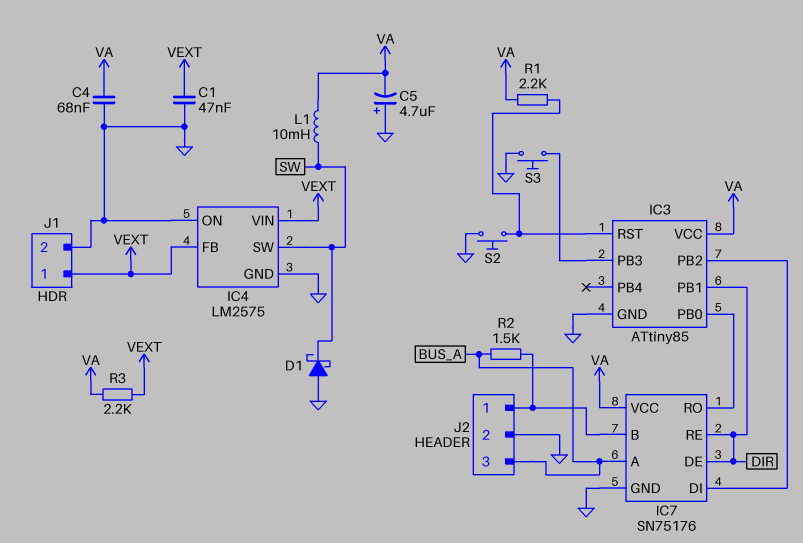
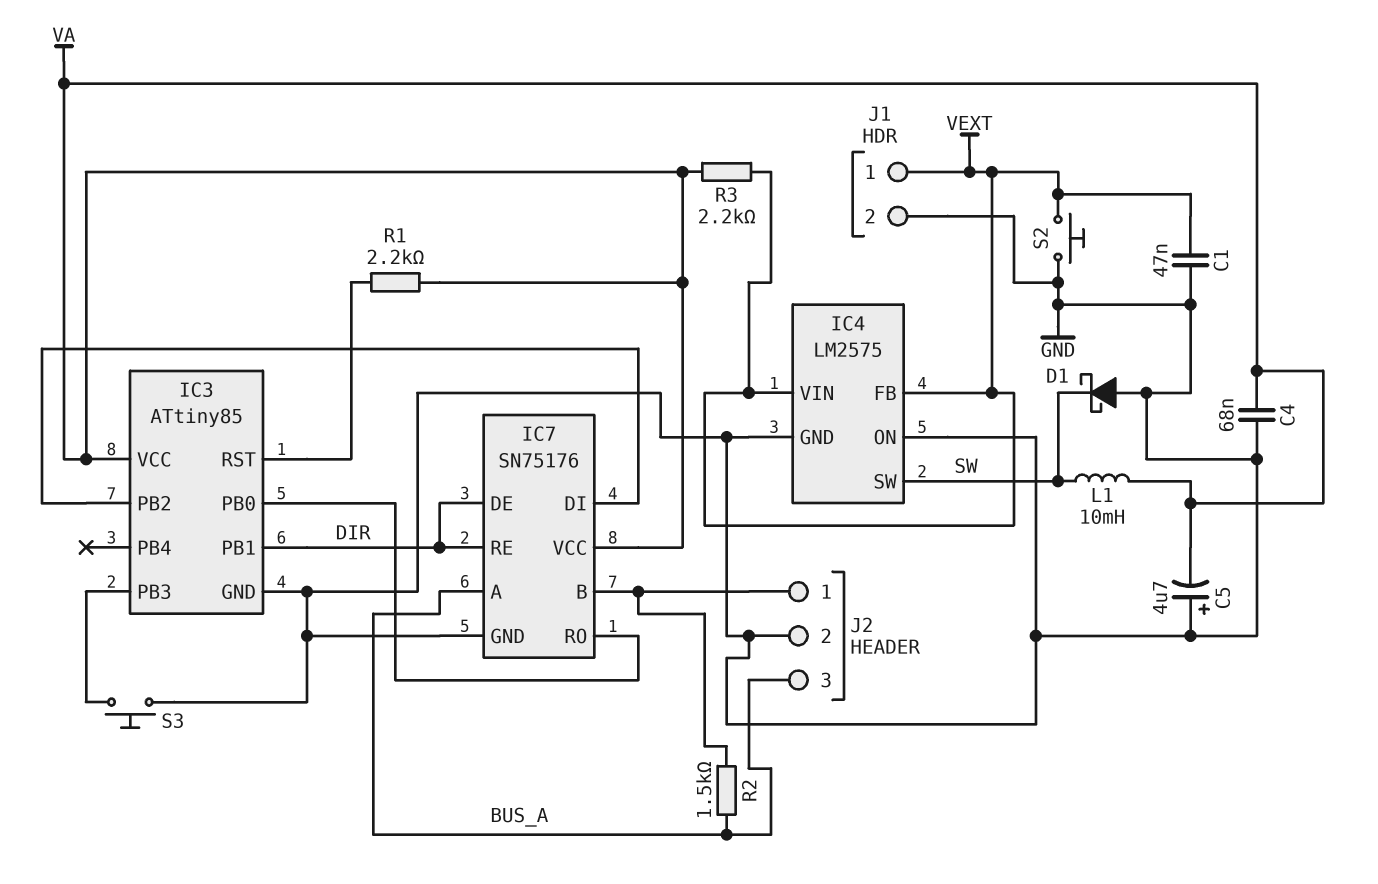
S2: button (GND, IC3/RST) -> button (GND, VEXT)

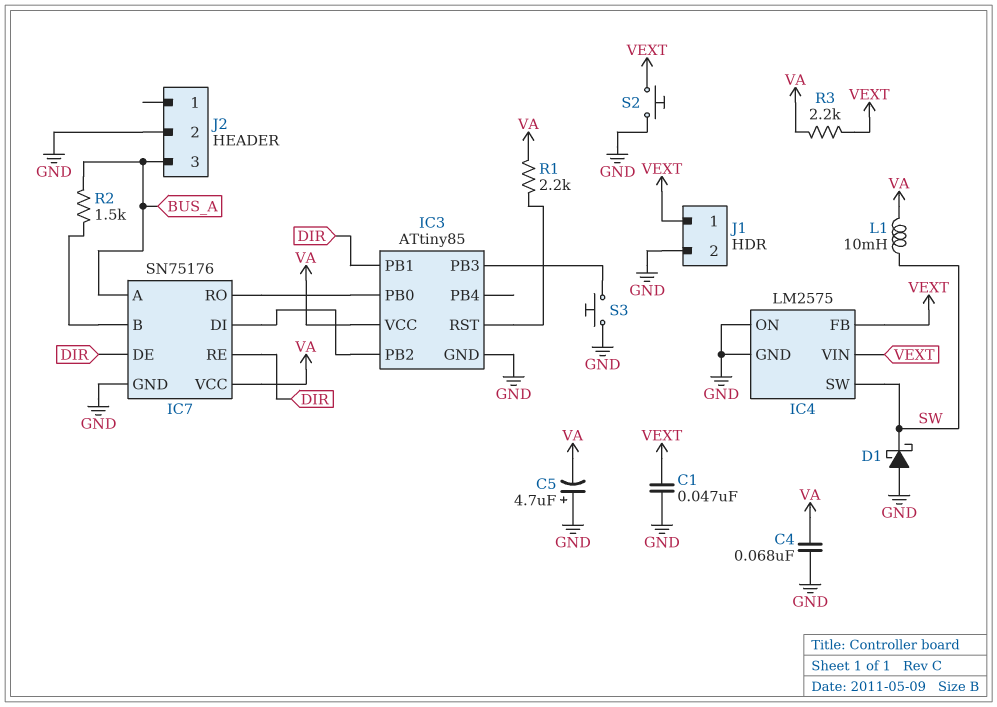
J2 pin 1: IC7/B -> none

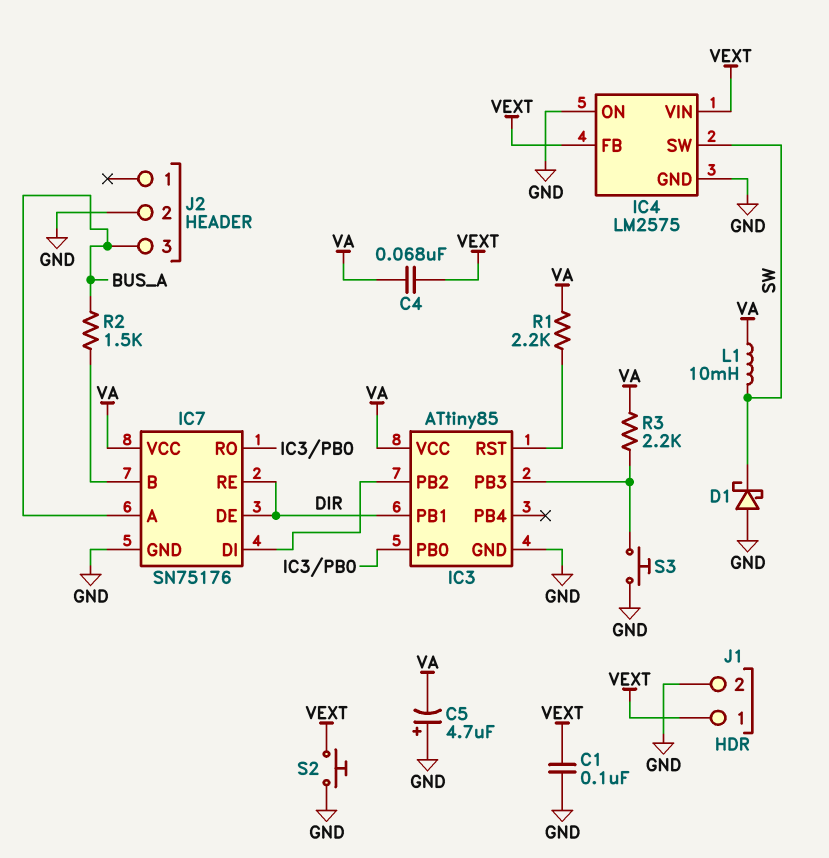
C1: 47nF (GND, VEXT) -> 100nF (GND, VEXT)
C4: 68nF (GND, VA) -> 68nF (VA, VEXT)
R3: 2.2k (VA, VEXT) -> 2.2k (IC3/PB3, VA)

